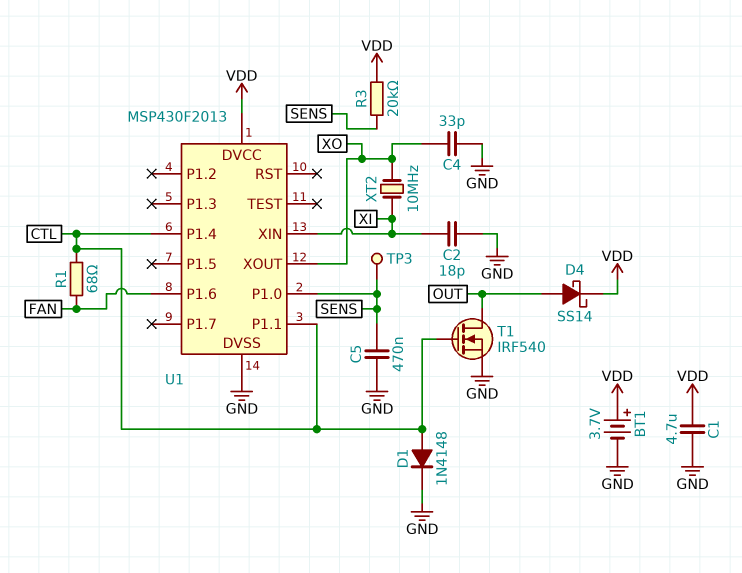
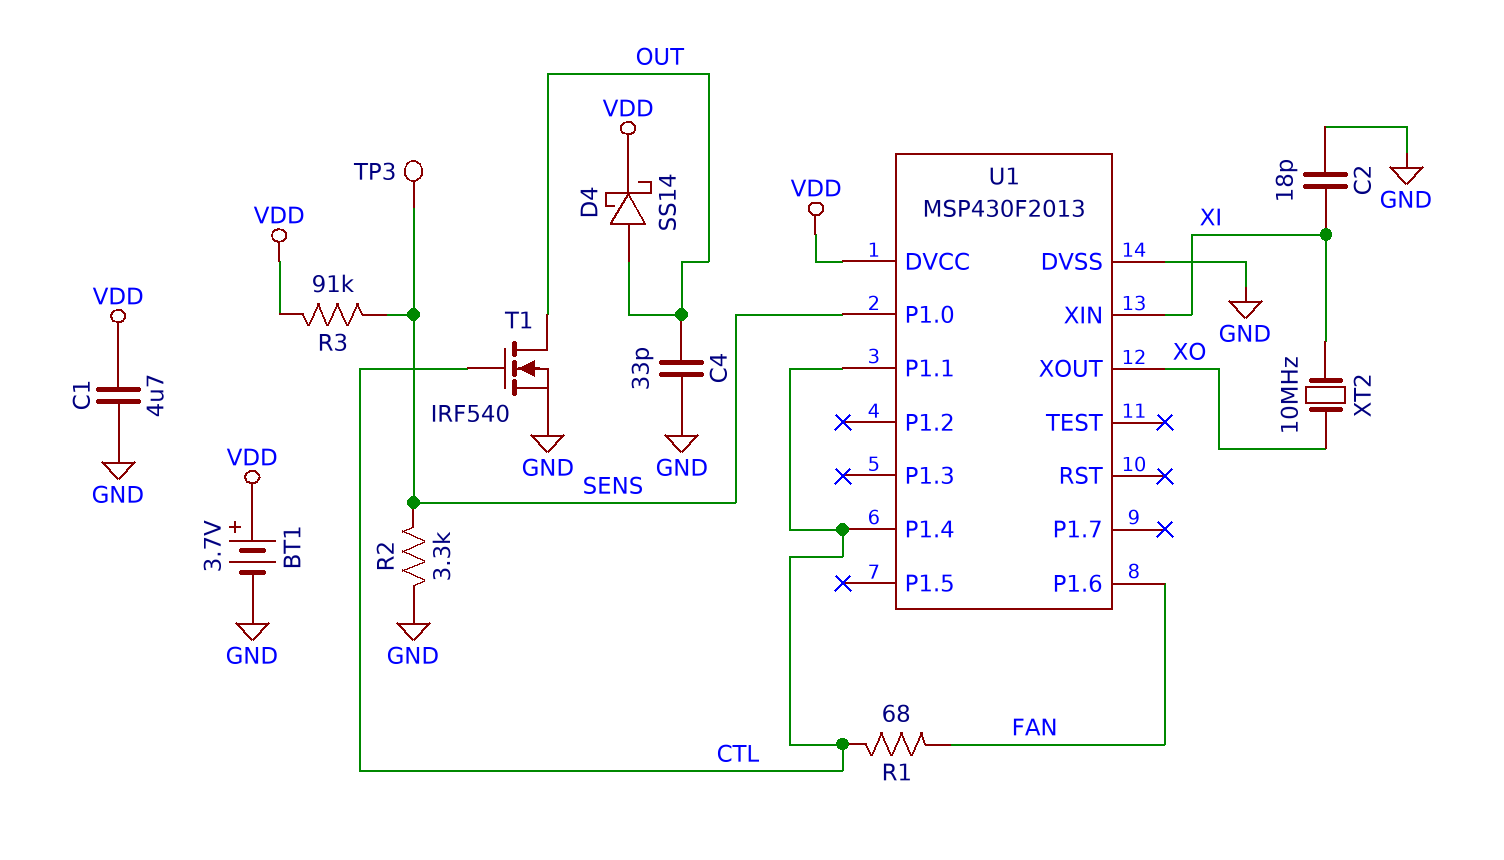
C4: 33pF (GND, XO) -> 33pF (GND, OUT)
C5: 470nF (GND, SENS) -> none
D1: diode 1N4148 (A CTL, K GND) -> none
R2: none -> 3.3k (GND, SENS)
R3: 20k (SENS, VDD) -> 91k (SENS, VDD)

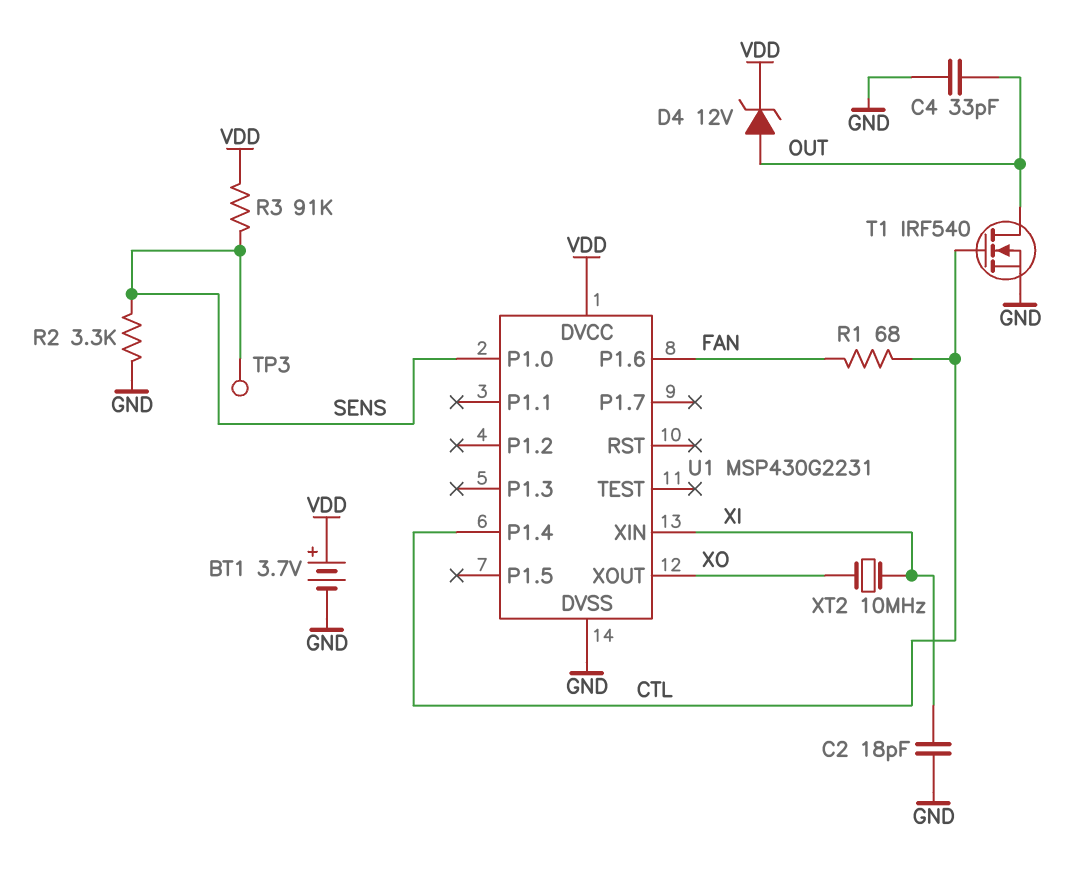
C1: 4.7uF (GND, VDD) -> none
D4: schottky SS14 (A OUT, K VDD) -> zener 12V (A OUT, K VDD)
U1: MSP430F2013 -> MSP430G2231
U1 pin P1.1: CTL -> none

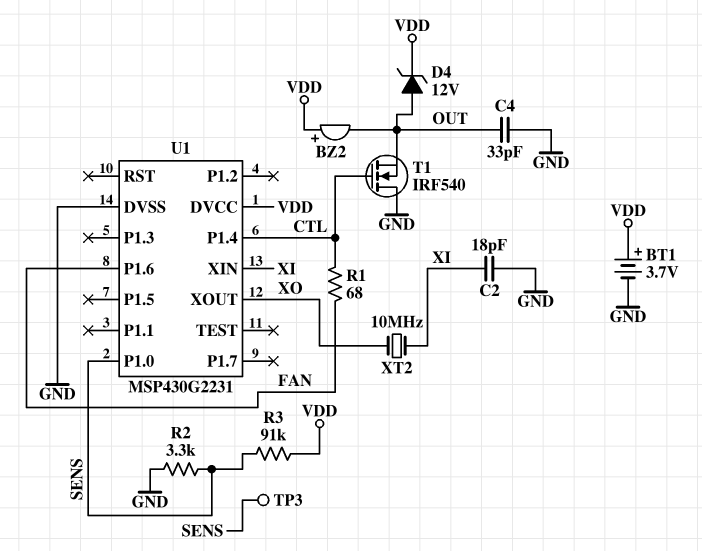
BZ2: none -> buzzer (plus VDD, minus OUT)
T1: NMOS IRF540 (G CTL, D OUT, S GND) -> NMOS IRF540 (G CTL, D GND, S OUT)

